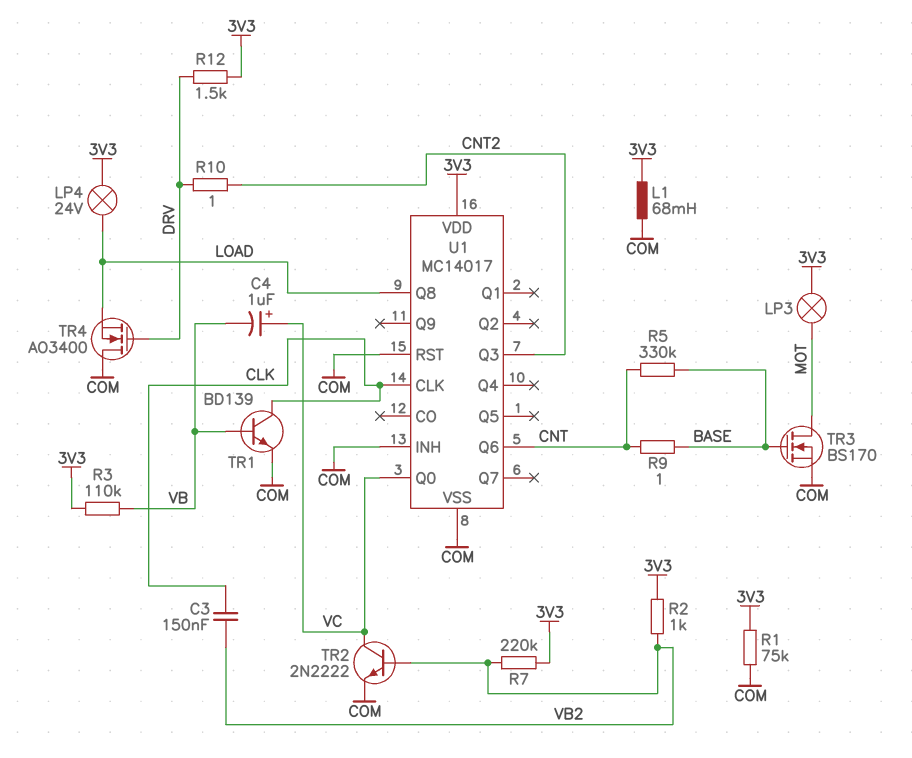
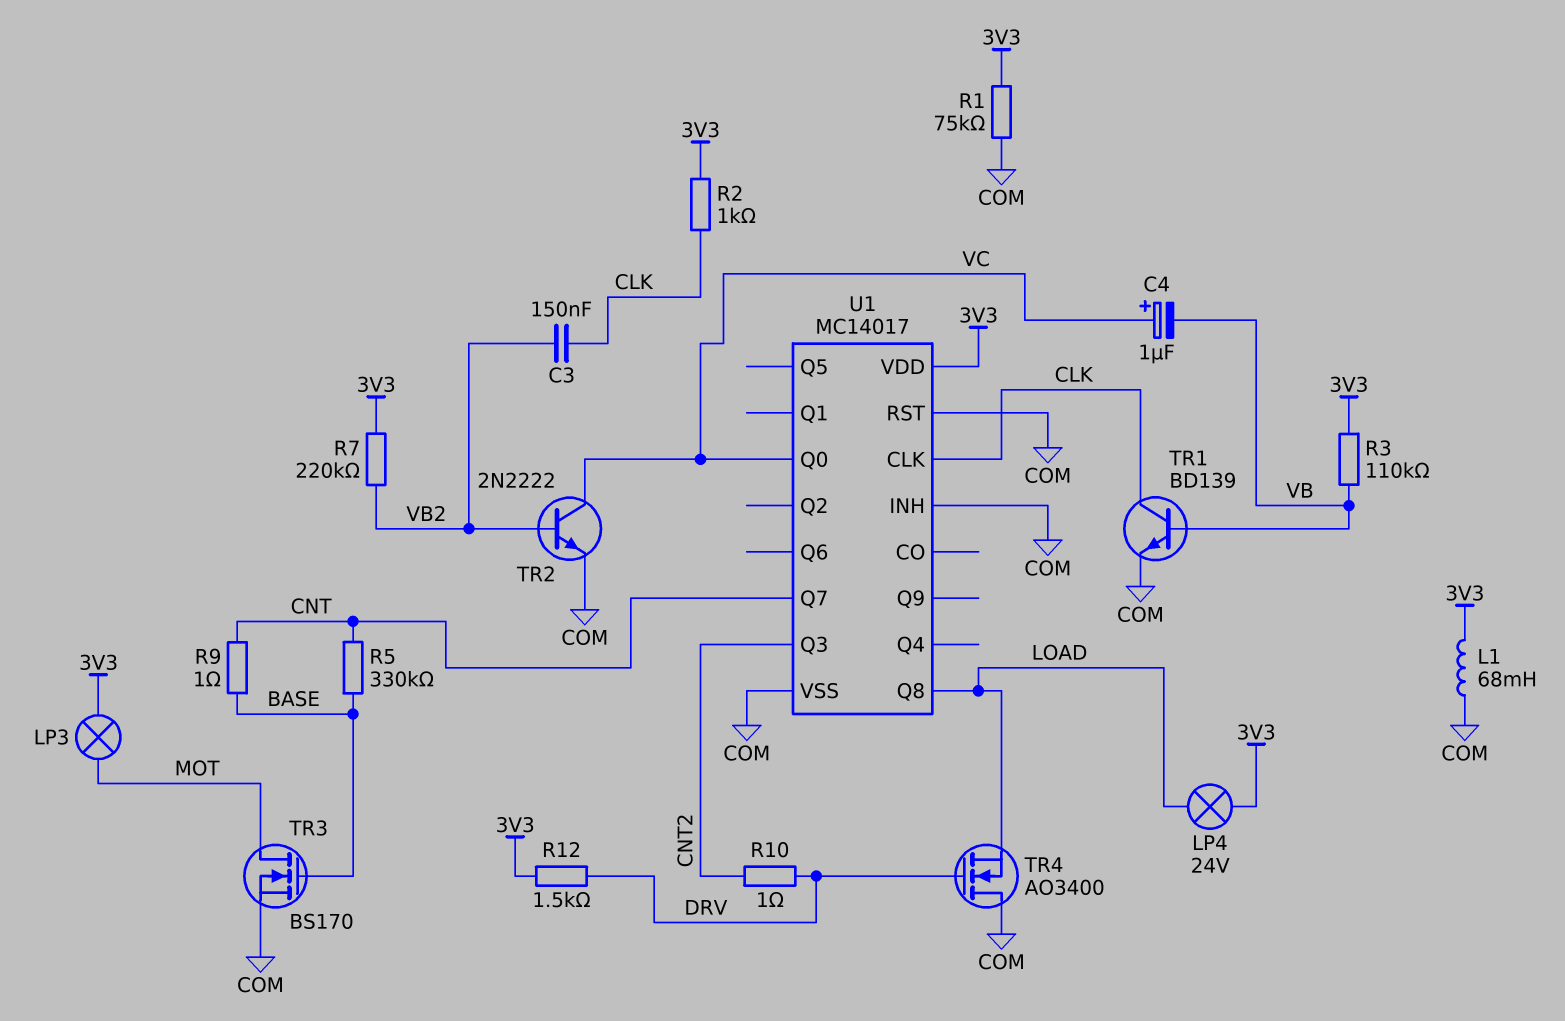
R2: 1k (3V3, VB2) -> 1k (3V3, CLK)
U1 pin Q6: CNT -> none
U1 pin Q7: none -> CNT

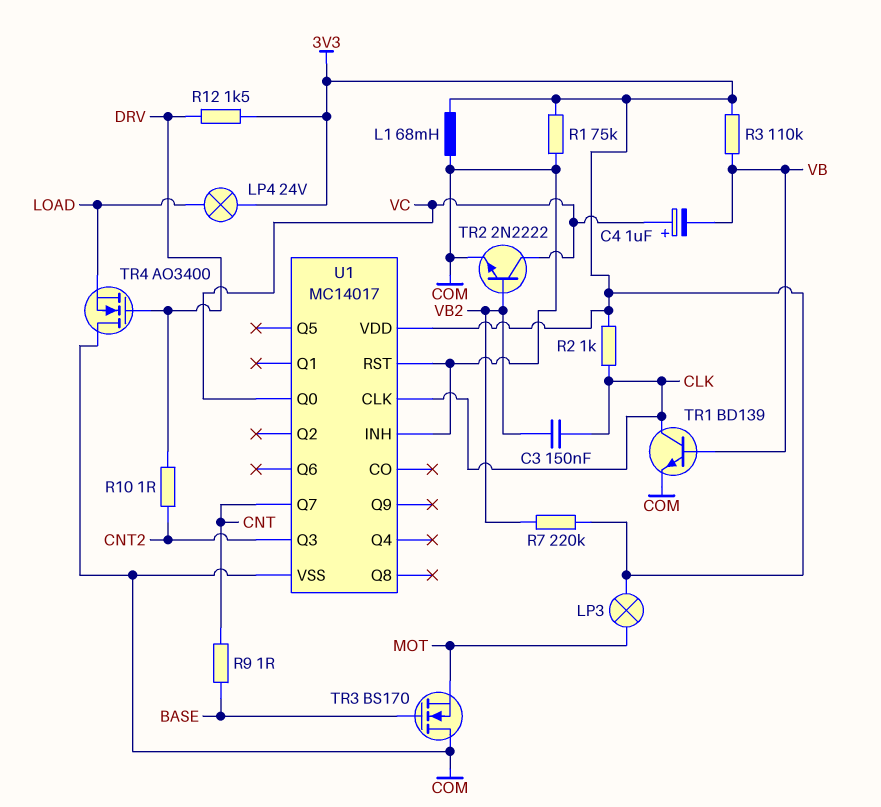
R5: 330k (BASE, CNT) -> none
TR3: NMOS BS170 (G BASE, D MOT, S COM) -> NMOS BS170 (G BASE, D COM, S MOT)
U1 pin Q8: LOAD -> none

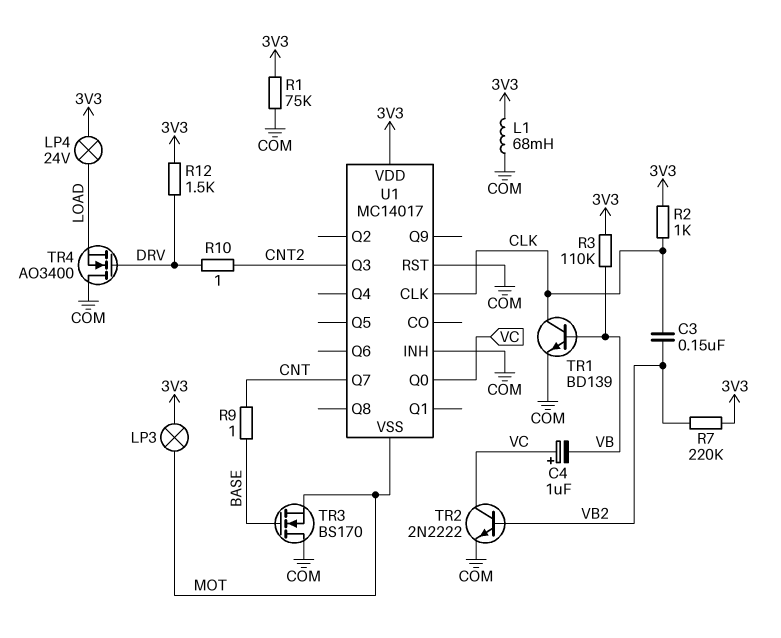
U1 pin VSS: COM -> MOT

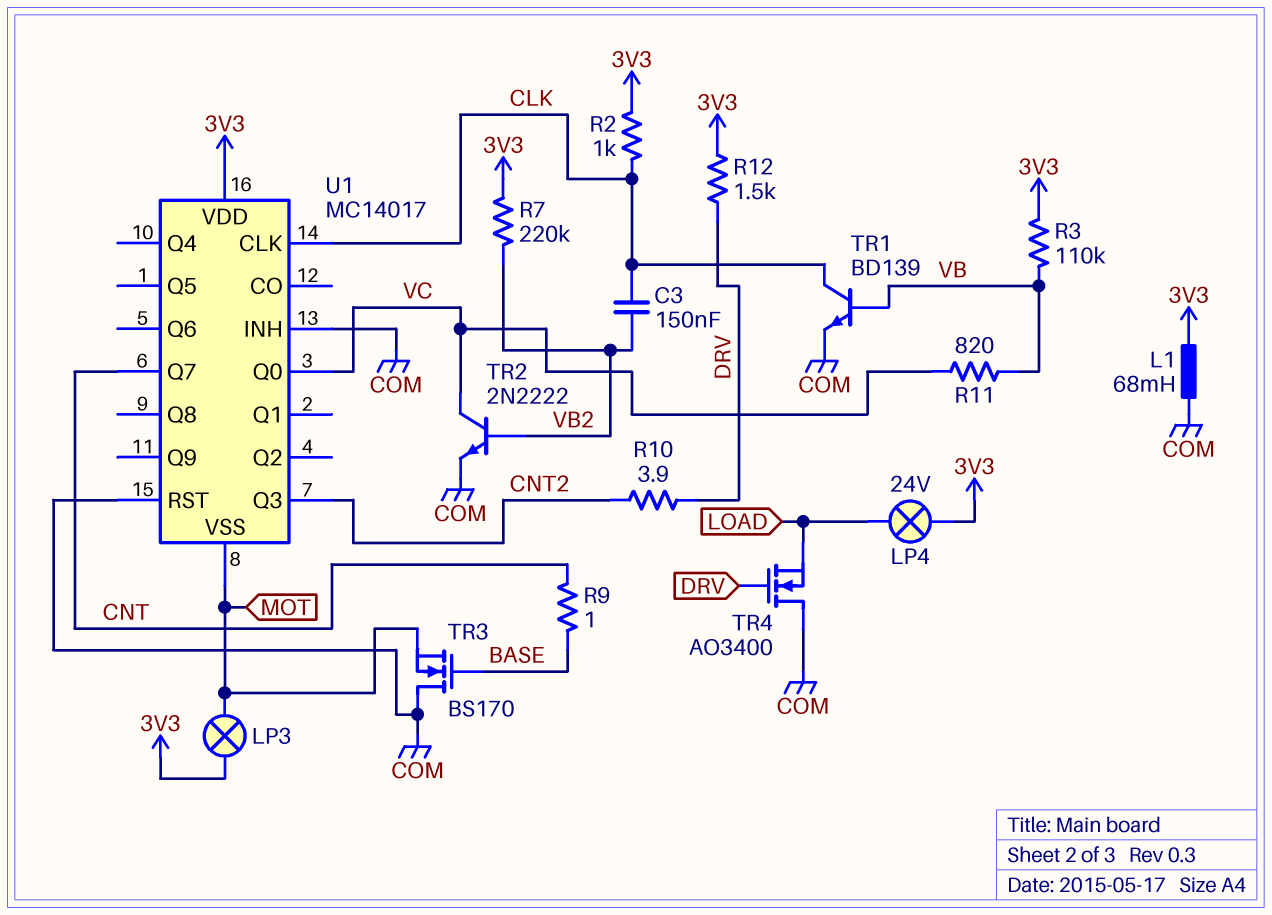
C4: 1uF (plus VC, minus VB) -> none
R1: 75k (3V3, COM) -> none
R10: 1 (CNT2, DRV) -> 3.9 (CNT2, DRV)
R11: none -> 820 (VB, VC)

